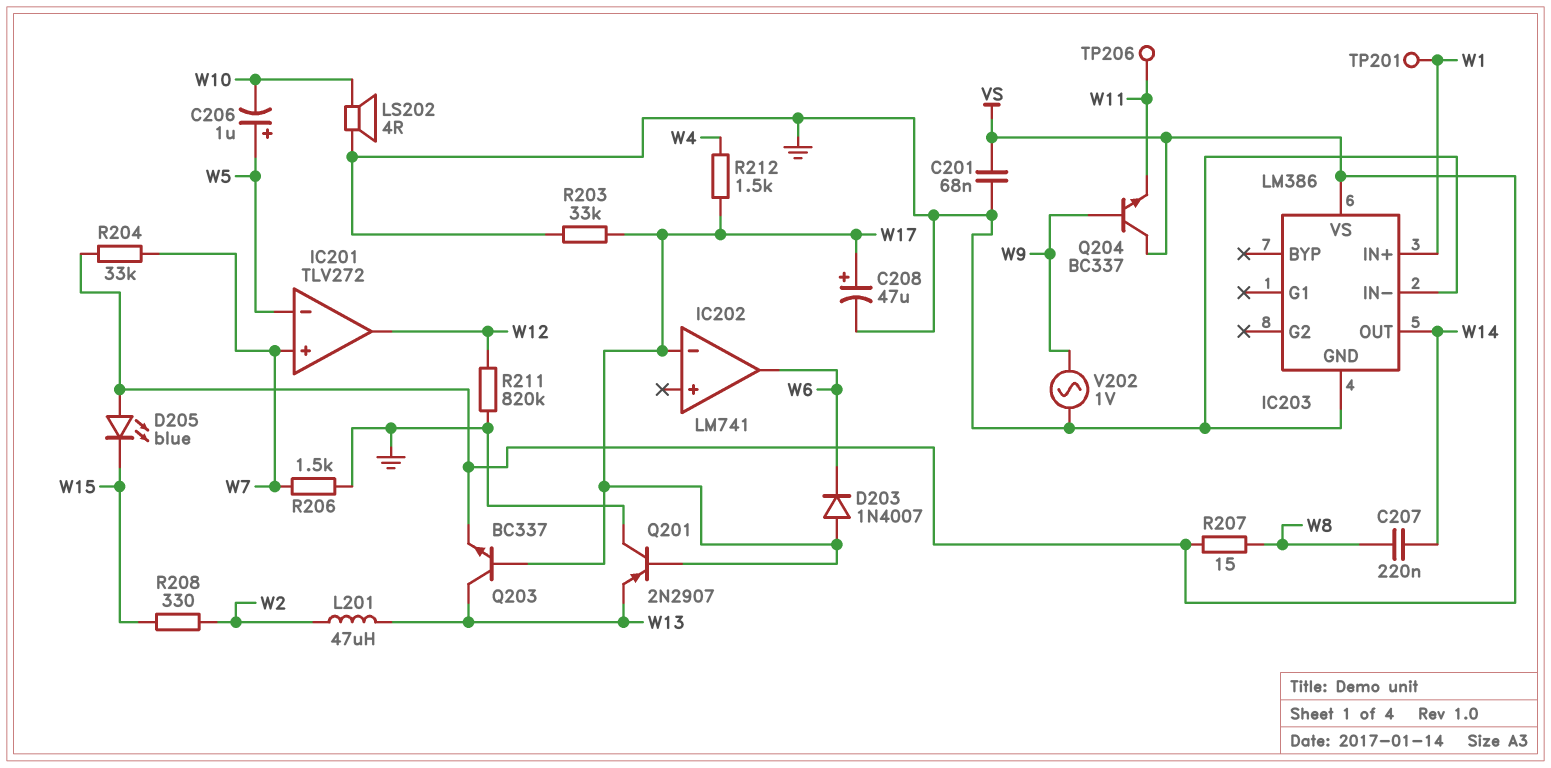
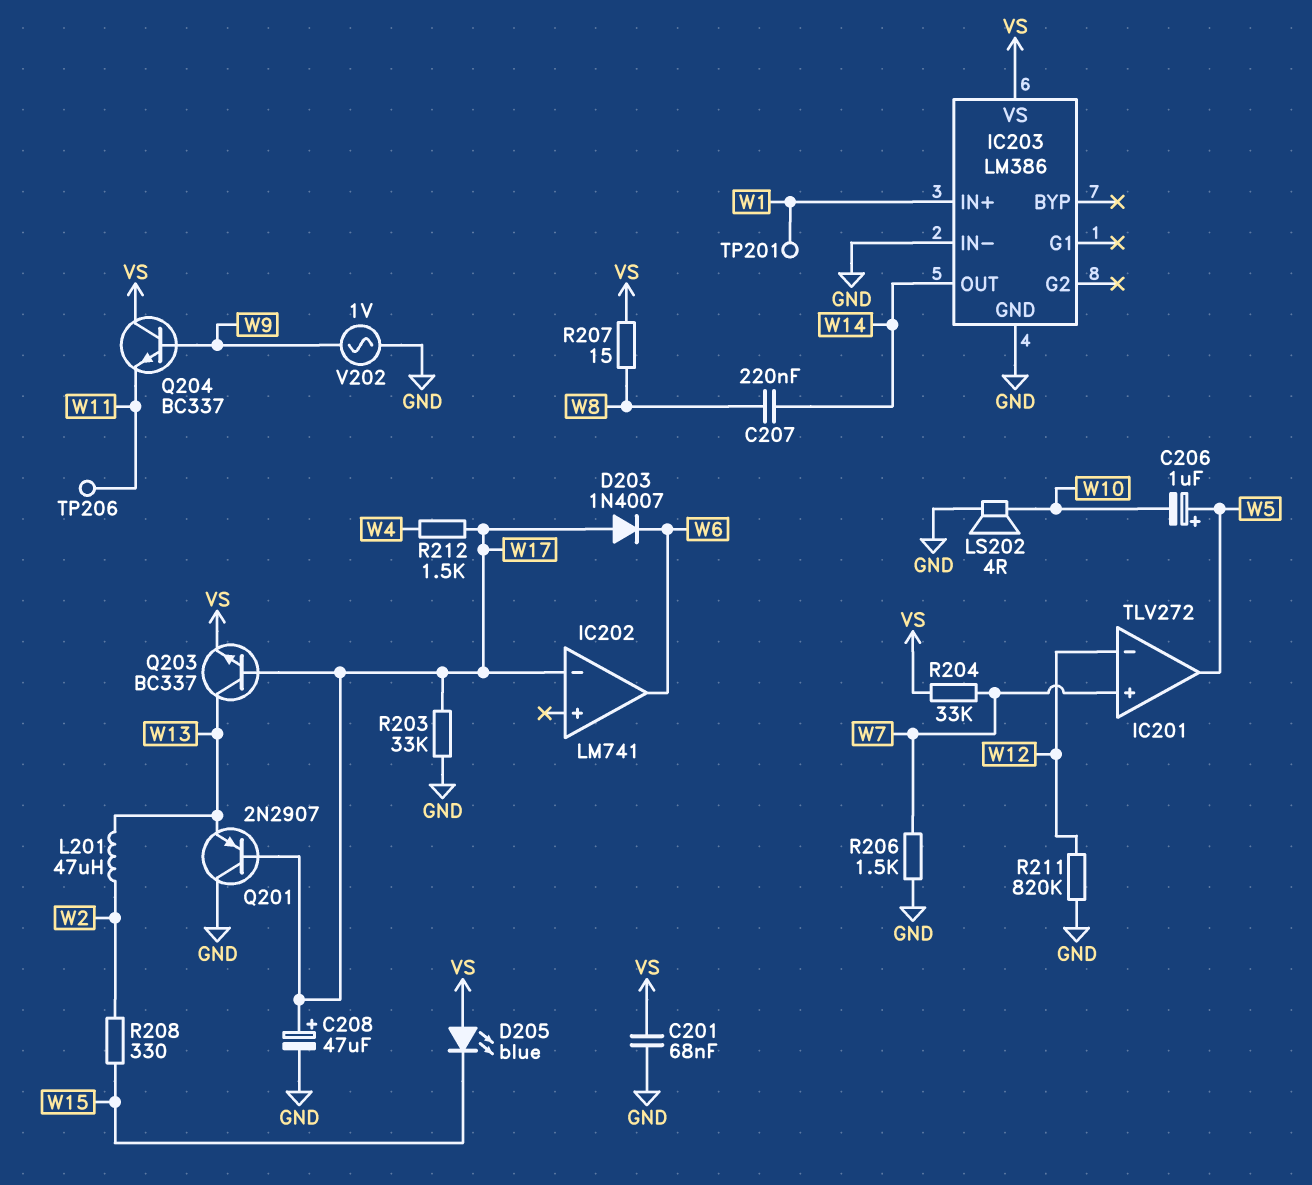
IC201 pin in-: W5 -> W12
IC201 pin out: W12 -> W5

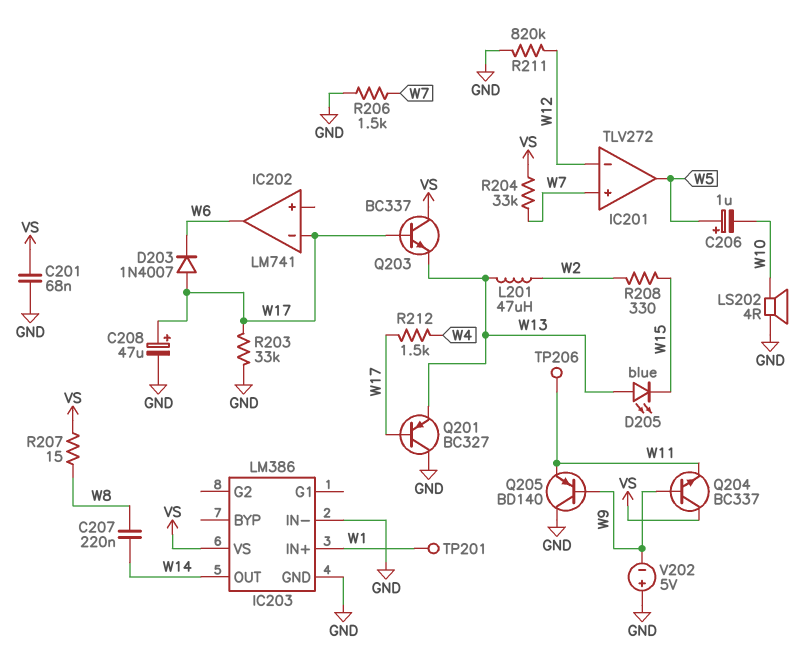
D205: LED blue (A VS, K W15) -> LED blue (A W13, K W15)
Q201: PNP 2N2907 (B W17, C GND, E W13) -> PNP BC327 (B W17, C GND, E W13)
Q203: NPN BC337 (B W17, C W13, E VS) -> NPN BC337 (B W17, C VS, E W13)
Q205: none -> PNP BD140 (B W9, C GND, E W11)
V202: AC 1V (GND, W9) -> 5V (plus GND, minus W9)

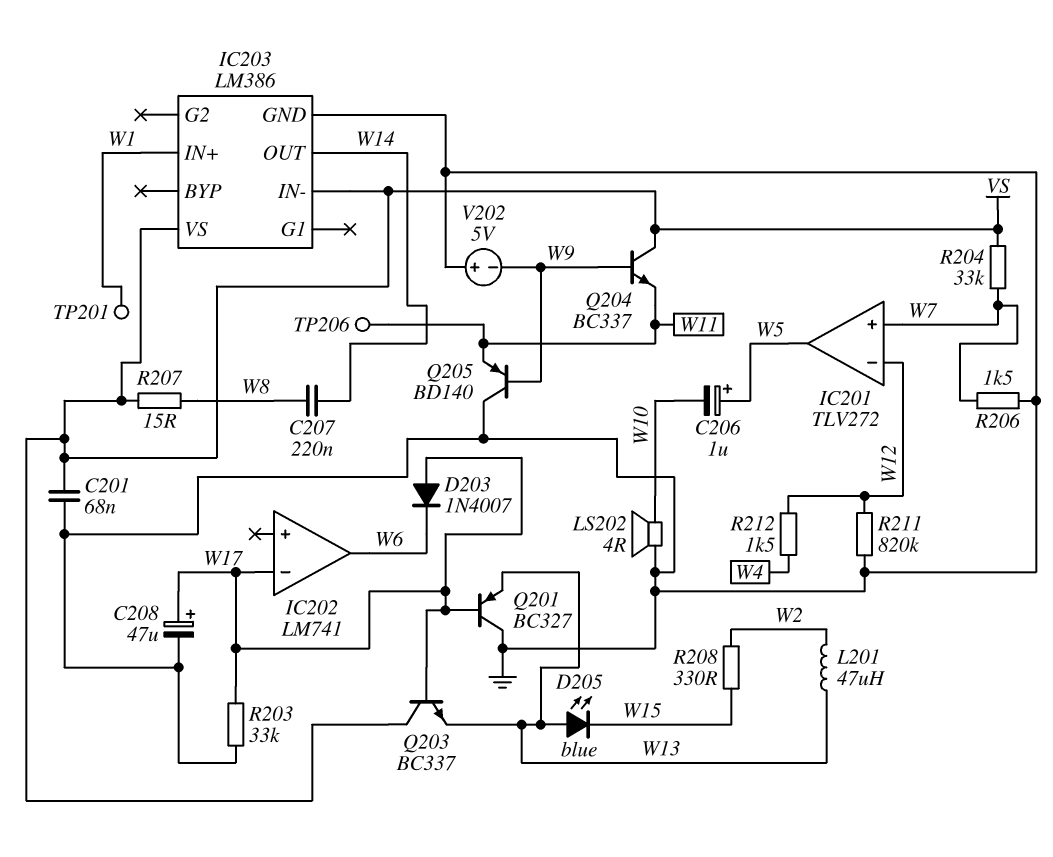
IC203 pin IN-: GND -> VS
R212: 1.5k (W4, W17) -> 1.5k (W4, W12)

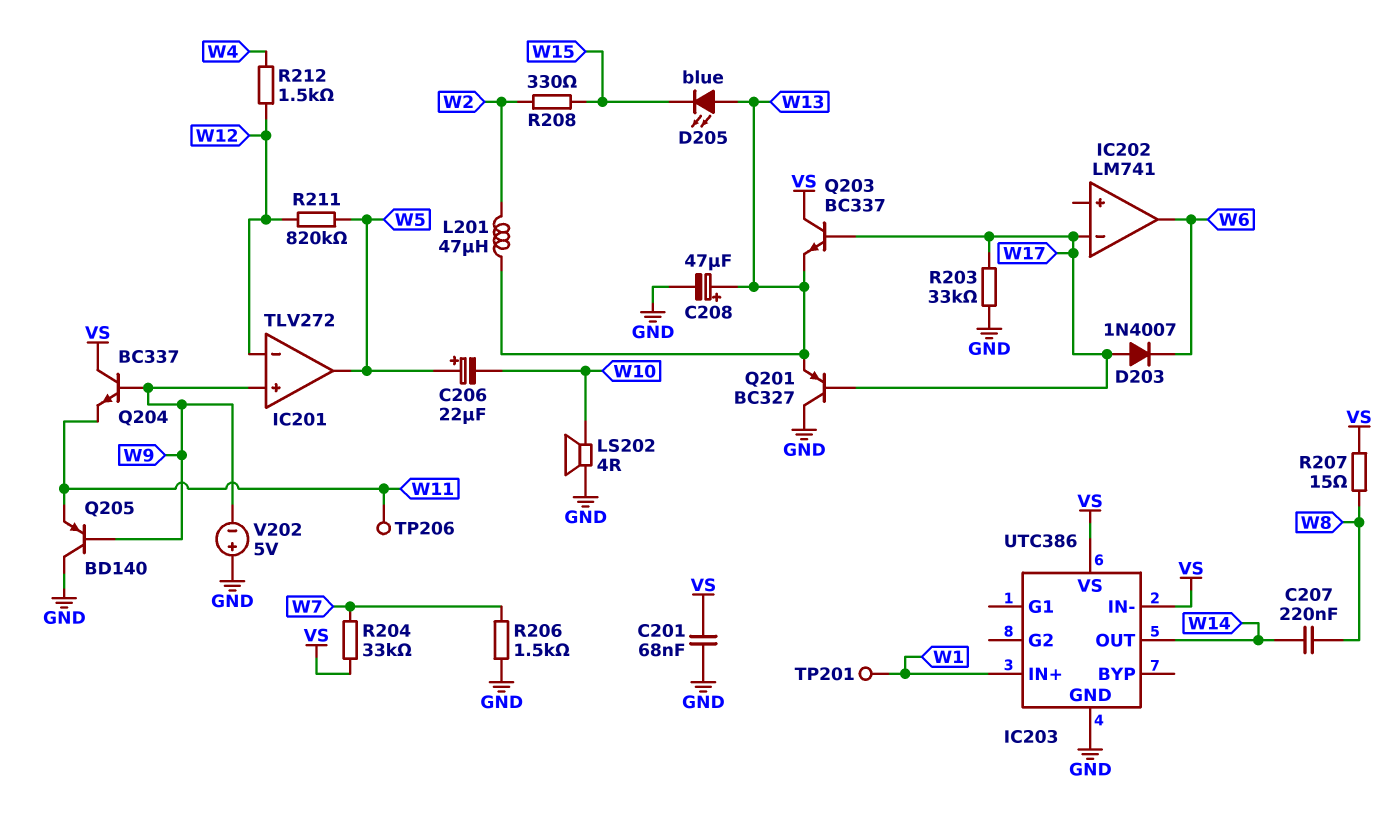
C206: 1uF (plus W5, minus W10) -> 22uF (plus W5, minus W10)
C208: 47uF (plus W17, minus GND) -> 47uF (plus W13, minus GND)
IC201 pin in+: W7 -> W9
IC203: LM386 -> UTC386
R211: 820k (GND, W12) -> 820k (W5, W12)

